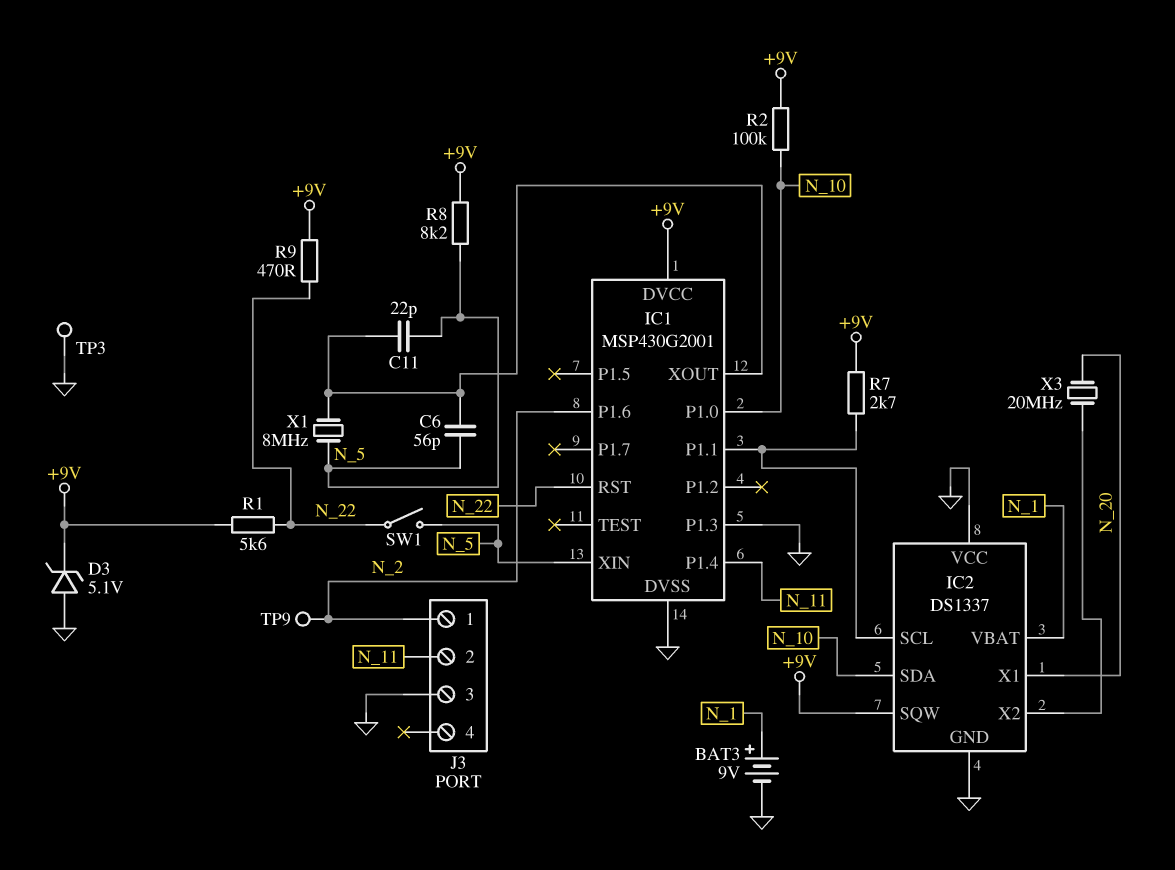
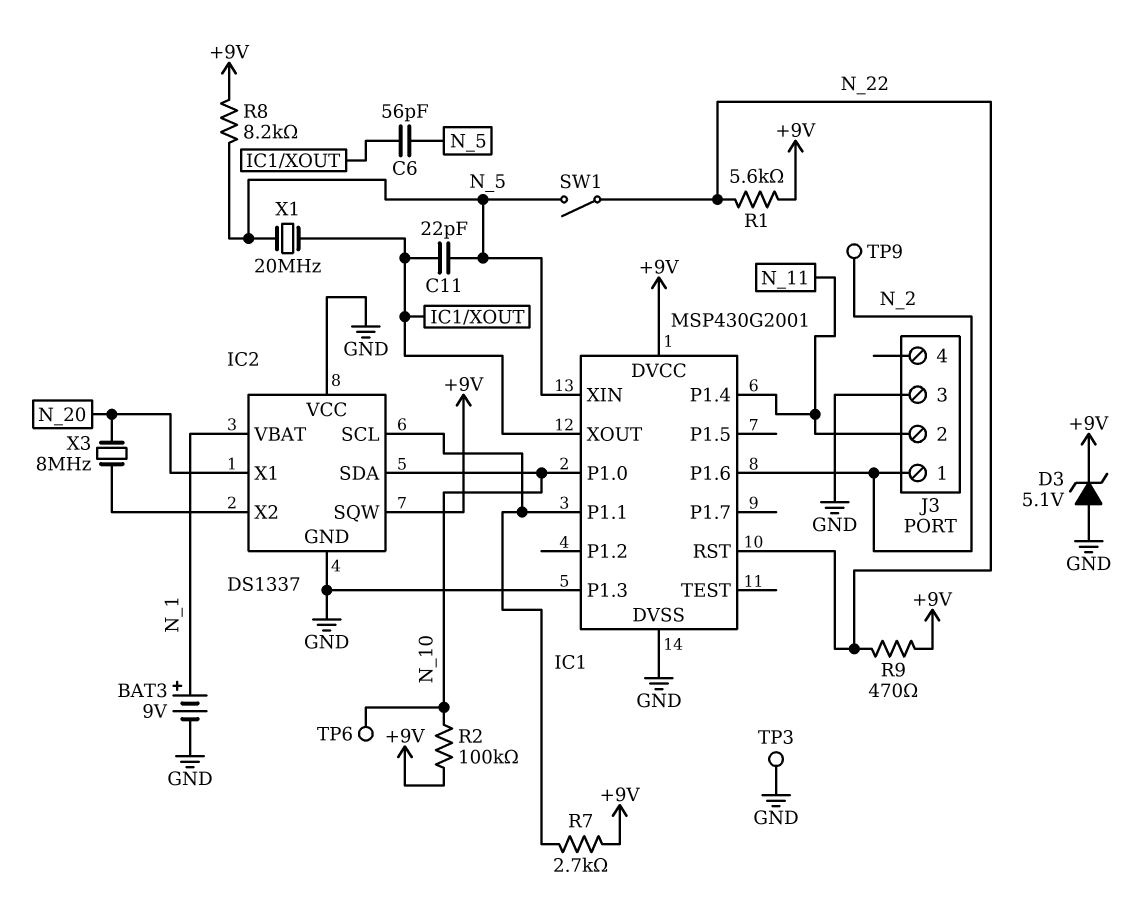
TP6: none -> test point (N_10)
X1: 8MHz (IC1/XOUT, N_5) -> 20MHz (IC1/XOUT, N_5)
X3: 20MHz (IC2/X2, N_20) -> 8MHz (IC2/X2, N_20)

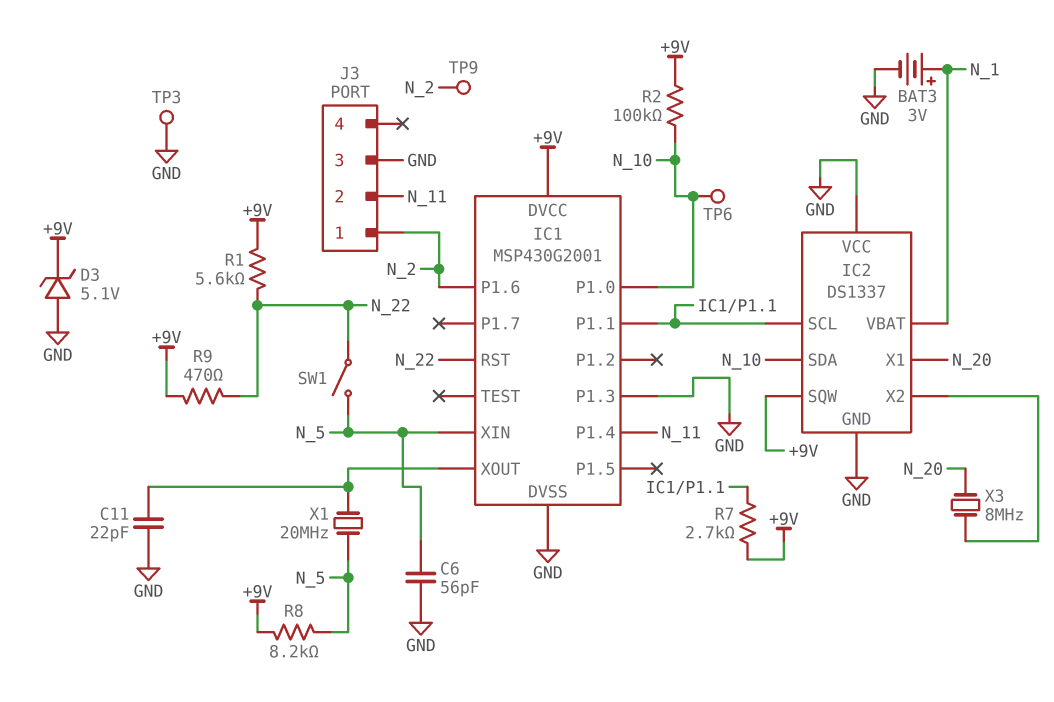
BAT3: 9V (plus N_1, minus GND) -> 3V (plus N_1, minus GND)
C6: 56pF (IC1/XOUT, N_5) -> 56pF (GND, N_5)
C11: 22pF (IC1/XOUT, N_5) -> 22pF (GND, IC1/XOUT)

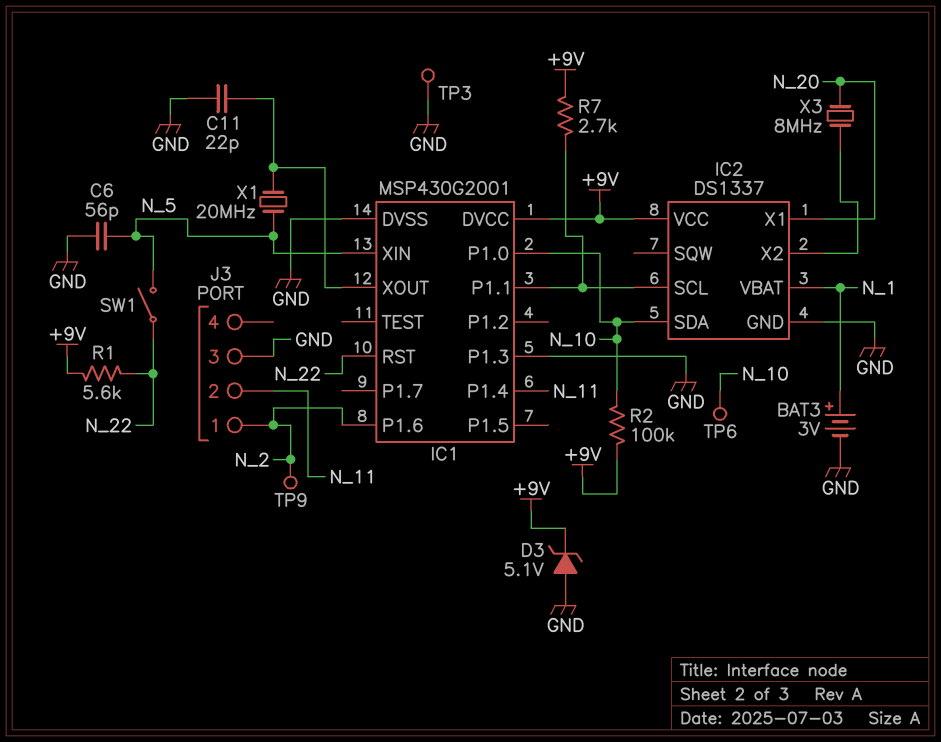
IC2 pin SQW: +9V -> none
IC2 pin VCC: GND -> +9V
R8: 8.2k (+9V, N_5) -> none
R9: 470 (+9V, N_22) -> none

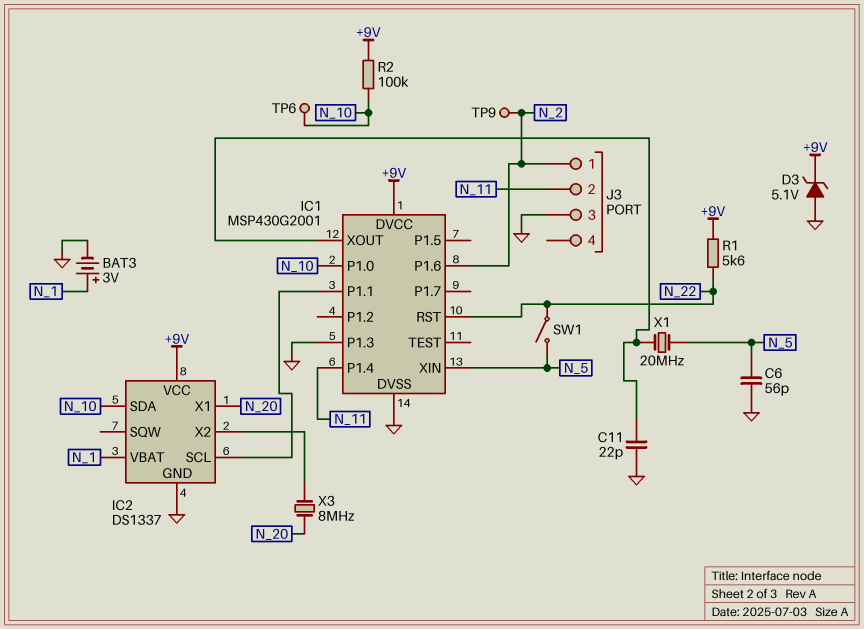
R7: 2.7k (+9V, IC1/P1.1) -> none
TP3: test point (GND) -> none

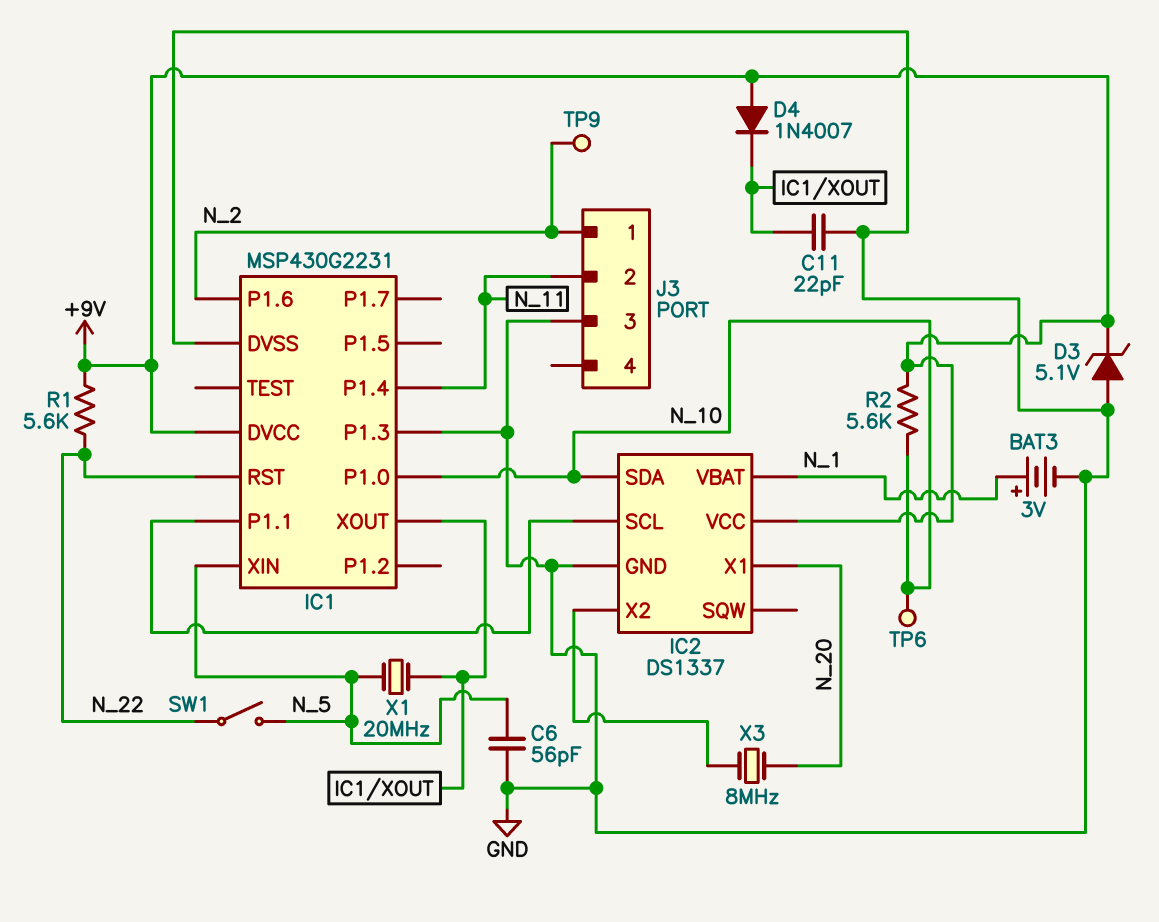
D4: none -> diode 1N4007 (A +9V, K IC1/XOUT)
IC1: MSP430G2001 -> MSP430G2231
R2: 100k (+9V, N_10) -> 5.6k (+9V, N_10)

